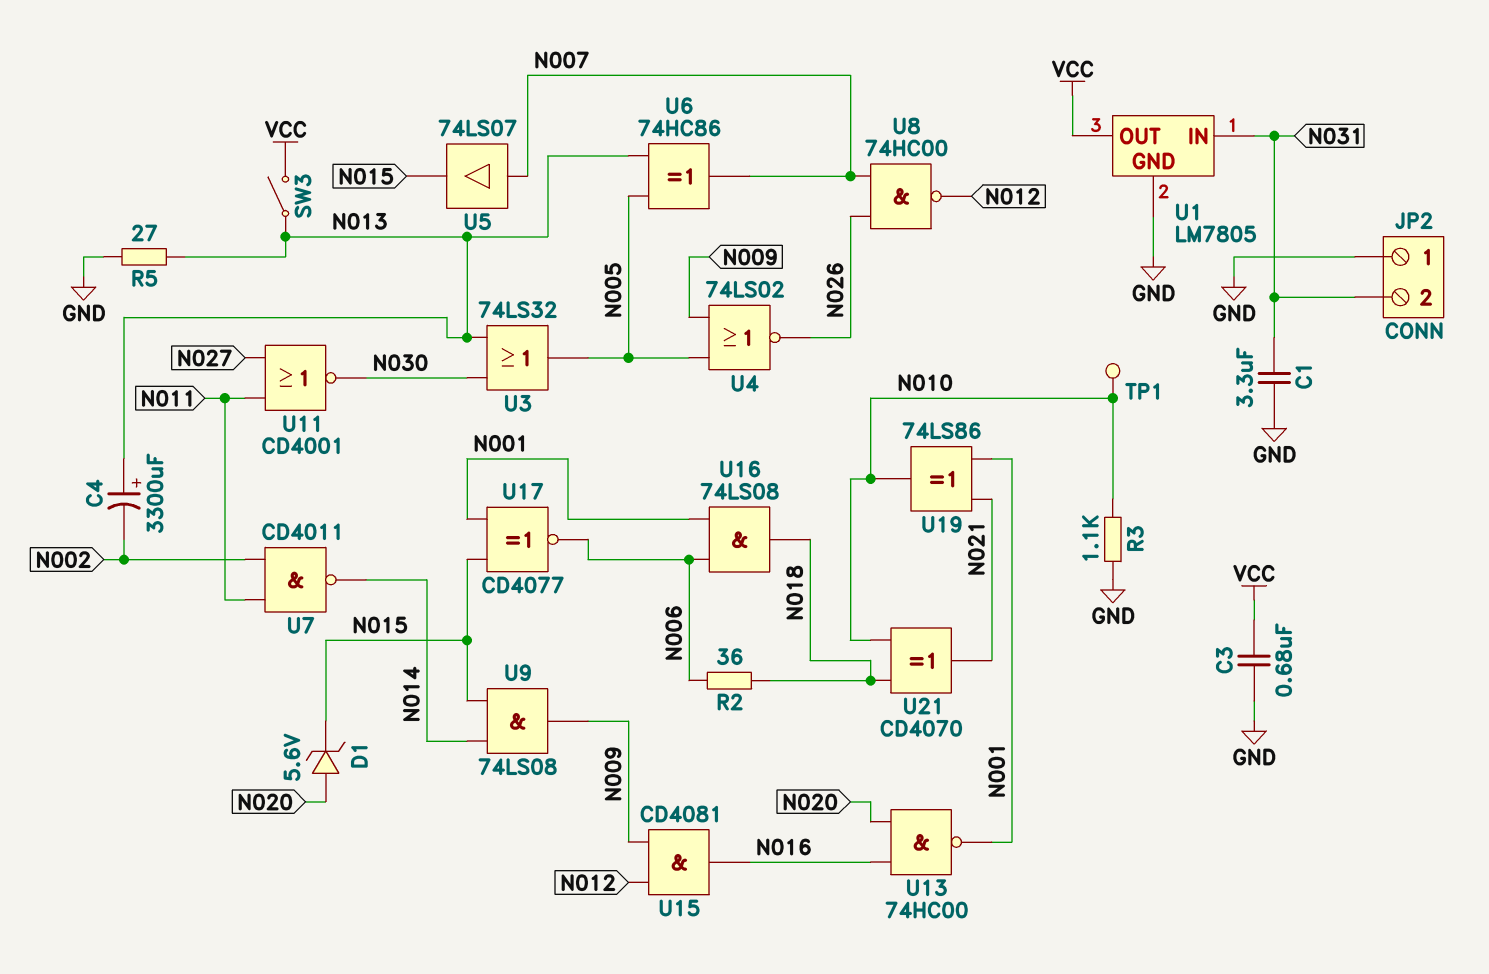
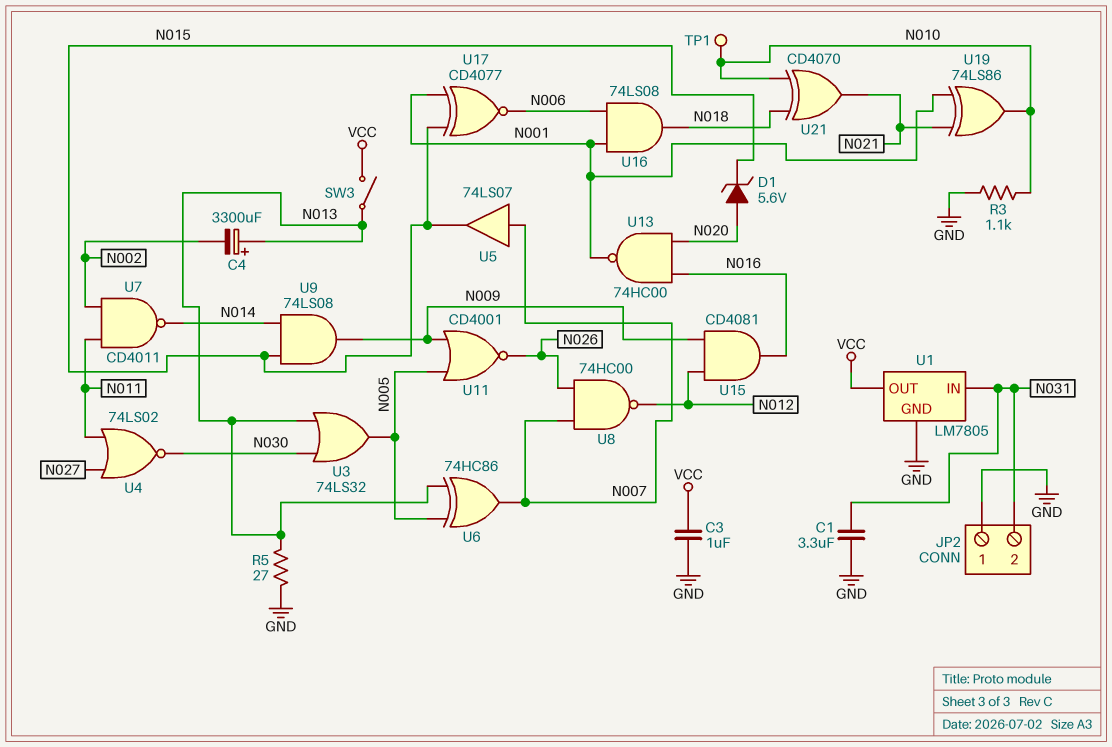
C3: 680nF (GND, VCC) -> 1uF (GND, VCC)
R2: 36 (N006, N018) -> none
U4: NOR 74LS02 (in N005, in N009, out N026) -> NOR 74LS02 (in N011, in N027, out N030)
U11: NOR CD4001 (in N011, in N027, out N030) -> NOR CD4001 (in N005, in N009, out N026)

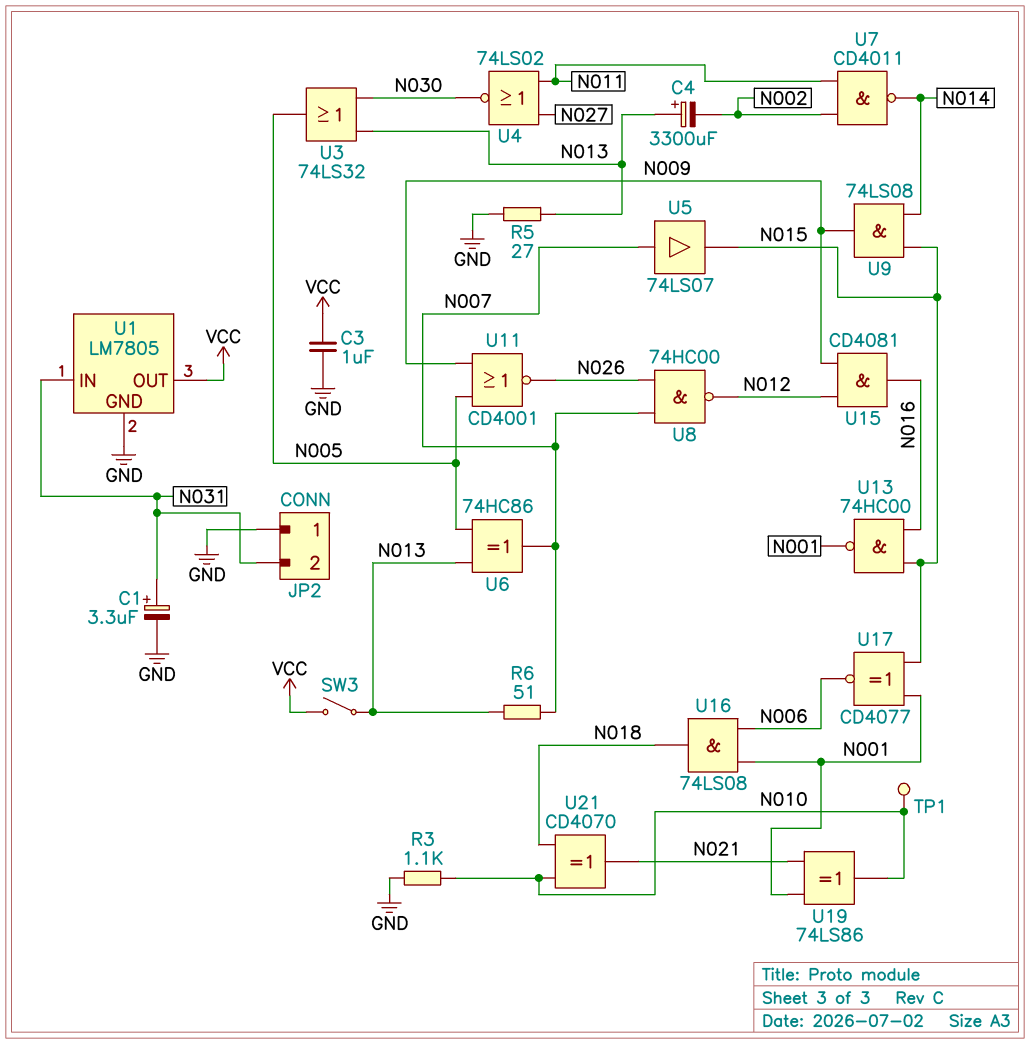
C1: 3.3uF (GND, N031) -> 3.3uF (plus N031, minus GND)
D1: zener 5.6V (A N020, K N015) -> none
R6: none -> 51 (N007, N013)
U13: NAND 74HC00 (in N016, in N020, out N001) -> NAND 74HC00 (in N015, in N016, out N001)

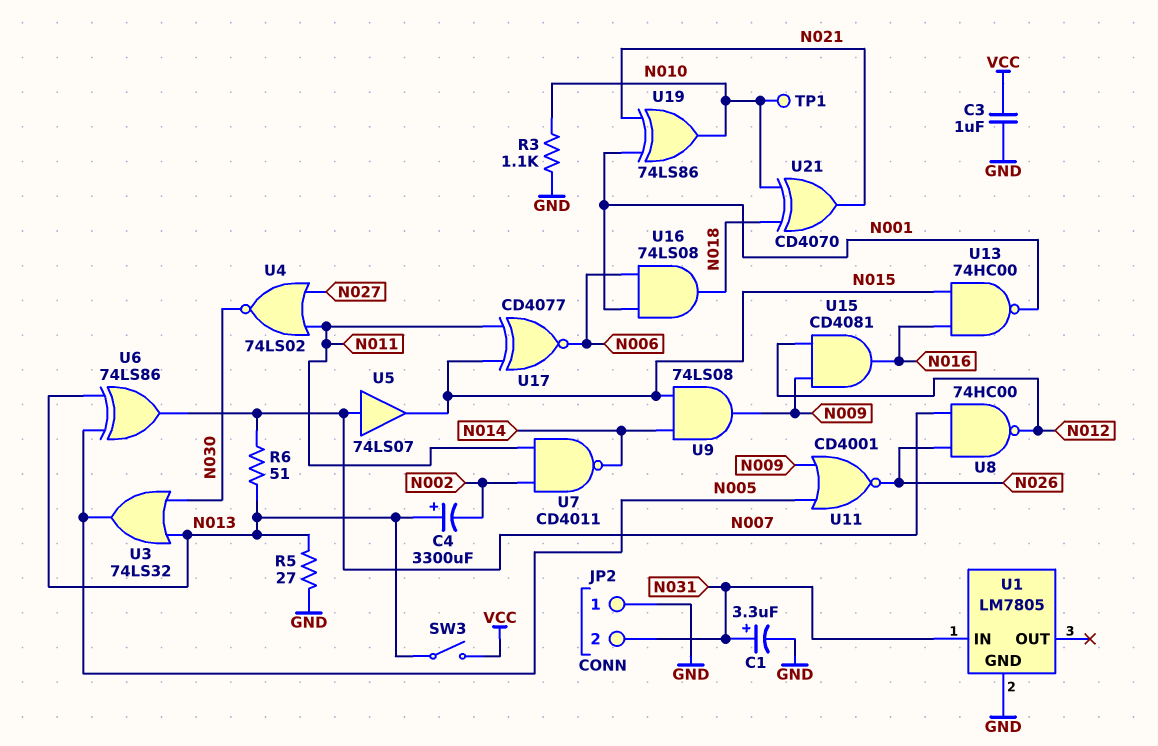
U1 pin OUT: VCC -> none
U6: XOR 74HC86 (in N005, in N013, out N007) -> XOR 74LS86 (in N005, in N013, out N007)
U17: XNOR CD4077 (in N001, in N015, out N006) -> XNOR CD4077 (in N011, in N015, out N006)

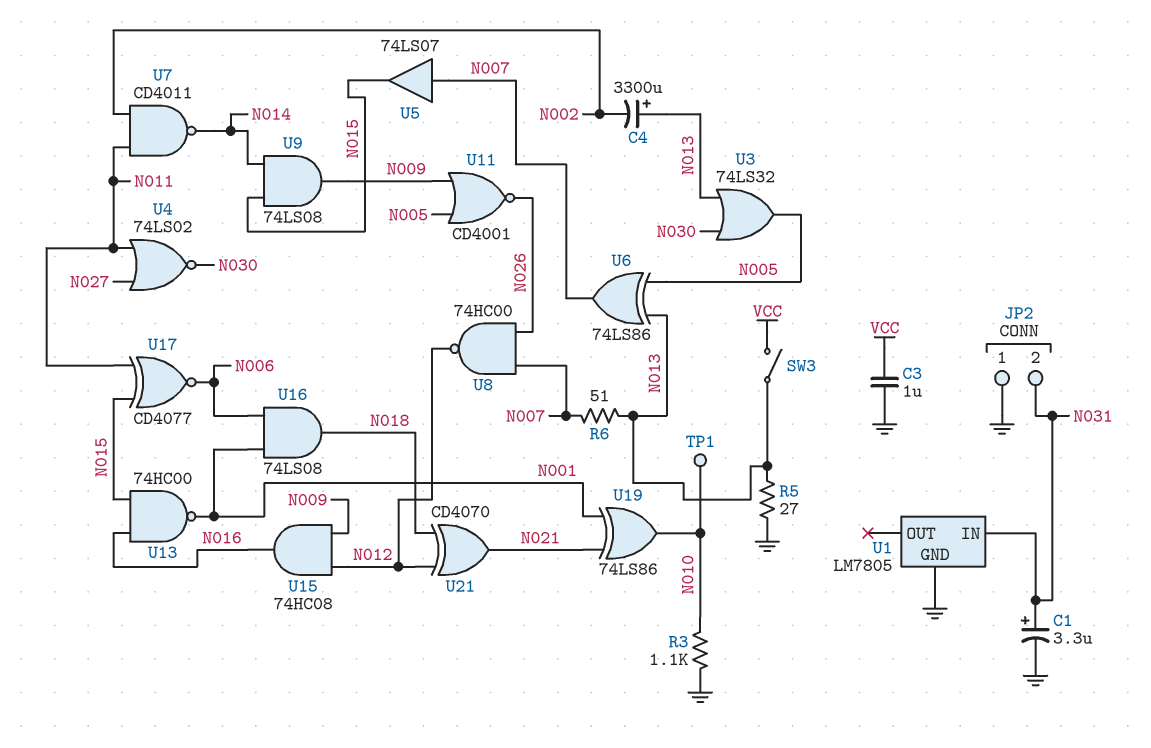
U15: AND CD4081 (in N009, in N012, out N016) -> AND 74HC08 (in N009, in N012, out N016)
U21: XOR CD4070 (in N010, in N018, out N021) -> XOR CD4070 (in N012, in N018, out N021)

